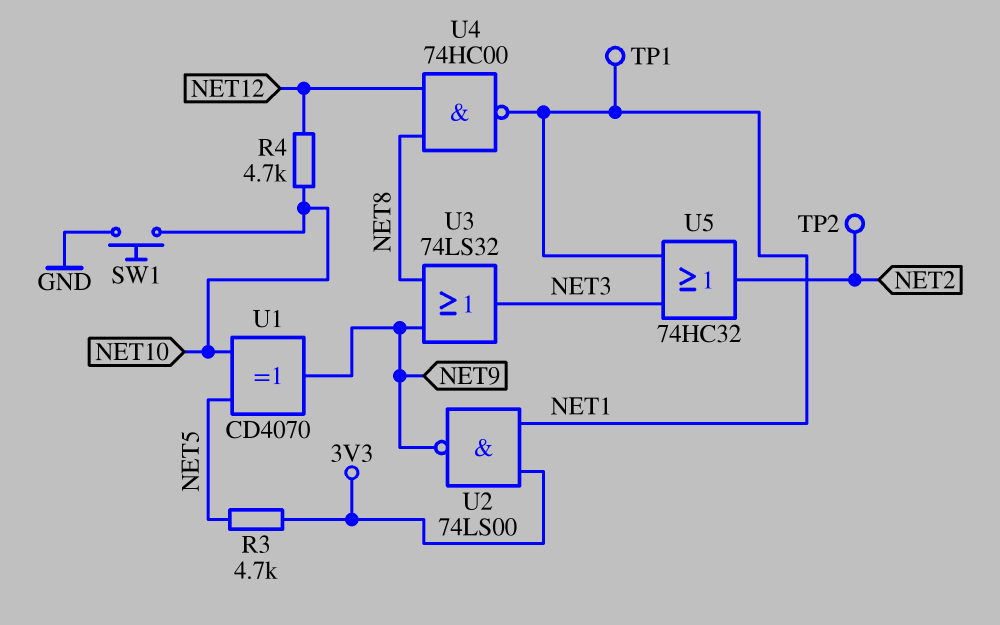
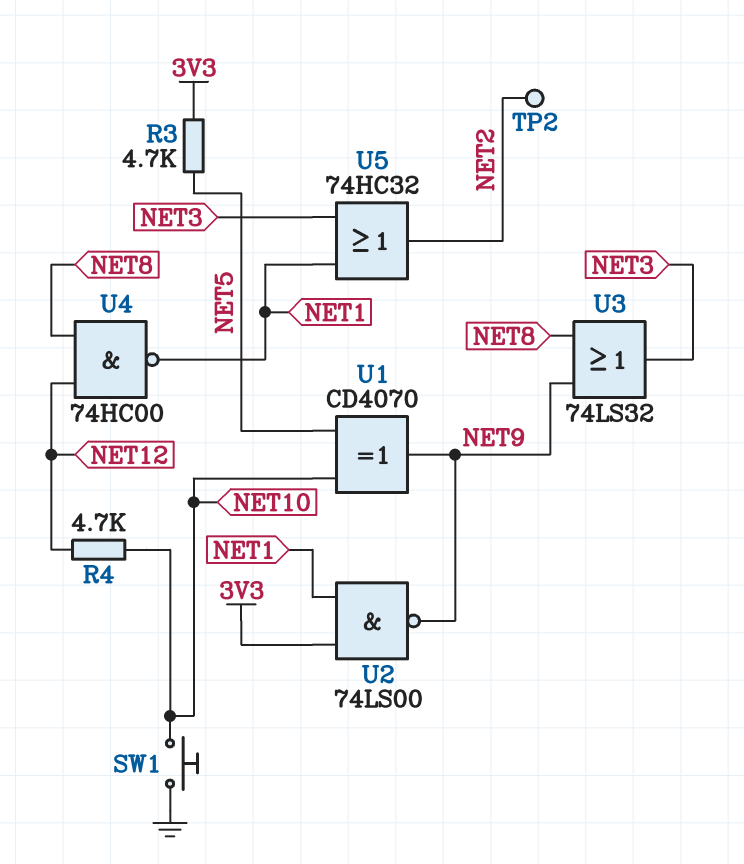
TP1: test point (NET1) -> none

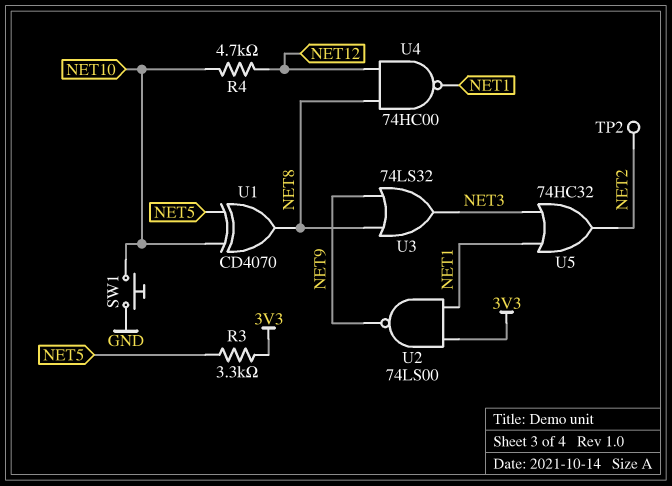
R3: 4.7k (3V3, NET5) -> 3.3k (3V3, NET5)
U1: XOR CD4070 (in NET5, in NET10, out NET9) -> XOR CD4070 (in NET5, in NET10, out NET8)

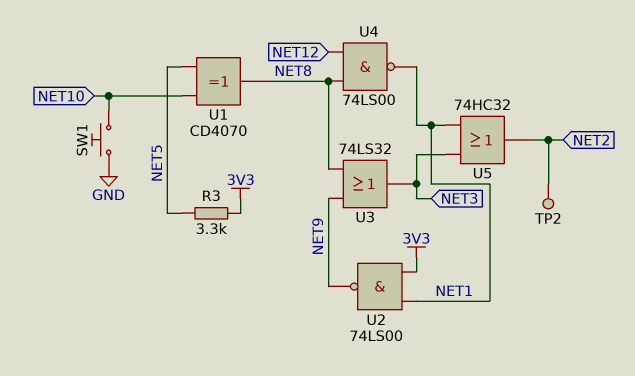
R4: 4.7k (NET10, NET12) -> none
U4: NAND 74HC00 (in NET8, in NET12, out NET1) -> NAND 74LS00 (in NET8, in NET12, out NET1)

